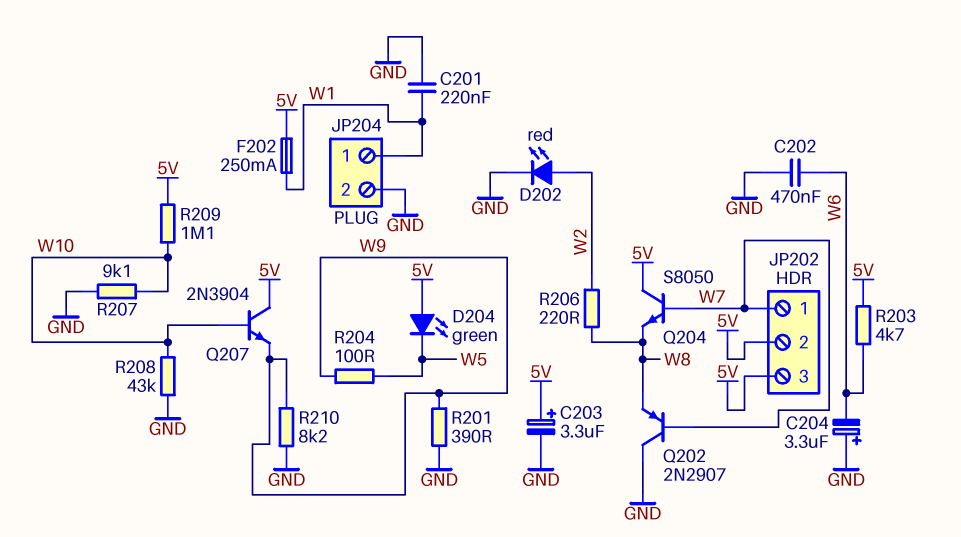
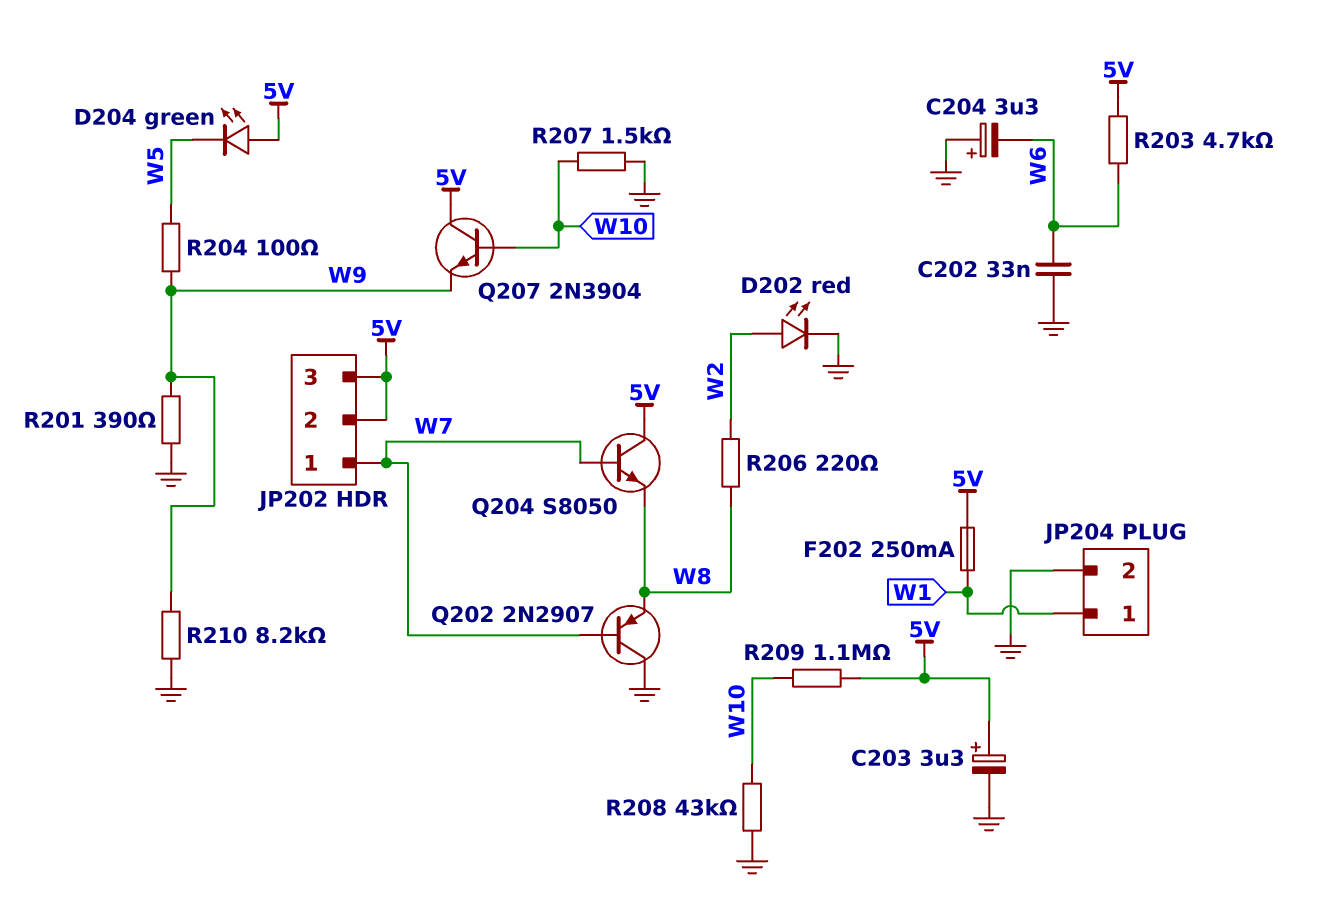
C201: 220nF (GND, W1) -> none
C202: 470nF (GND, W6) -> 33nF (GND, W6)
R207: 9.1k (GND, W10) -> 1.5k (GND, W10)

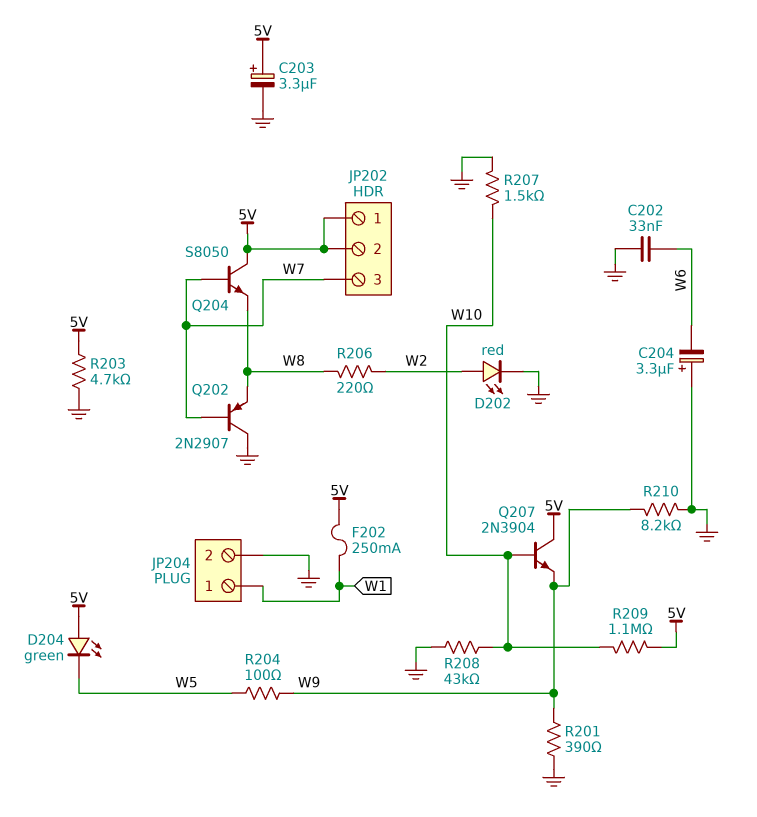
JP202 pin 1: W7 -> 5V
JP202 pin 3: 5V -> W7
R203: 4.7k (5V, W6) -> 4.7k (5V, GND)

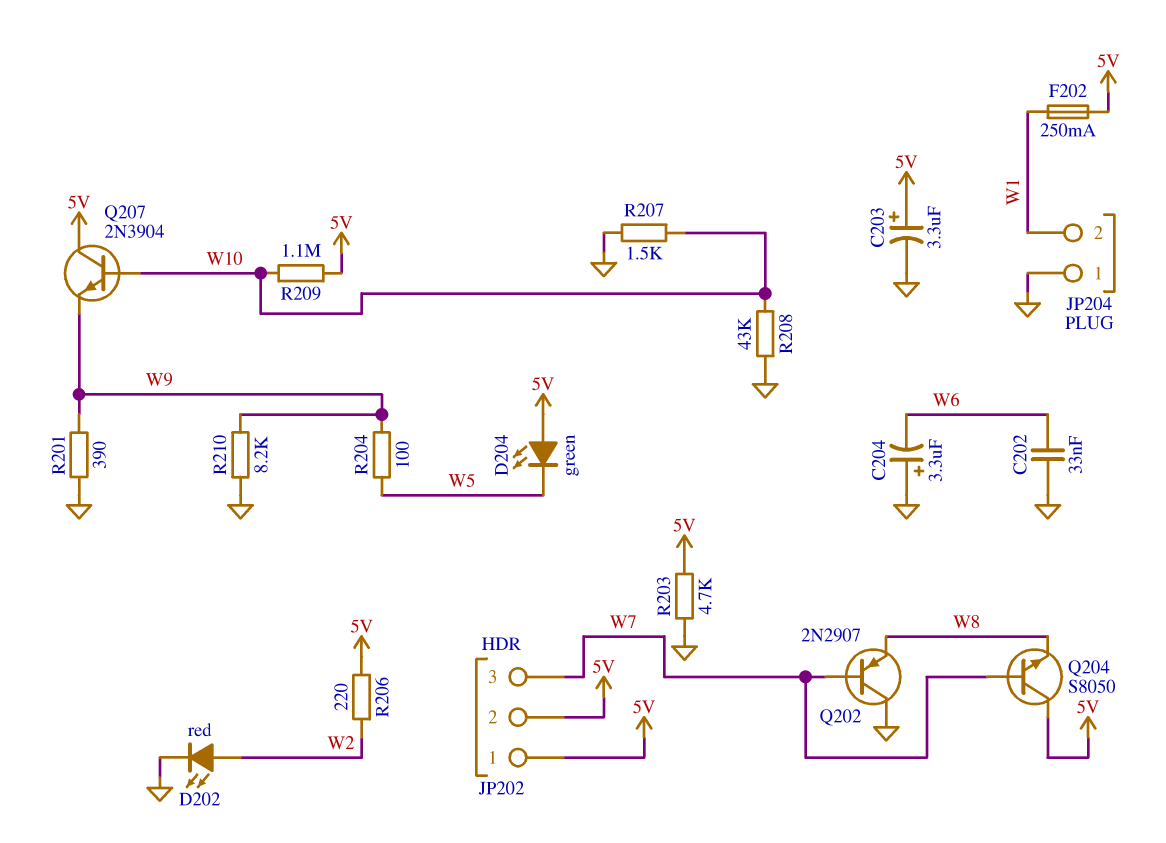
JP204 pin 1: W1 -> GND
JP204 pin 2: GND -> W1
R206: 220 (W2, W8) -> 220 (5V, W2)

